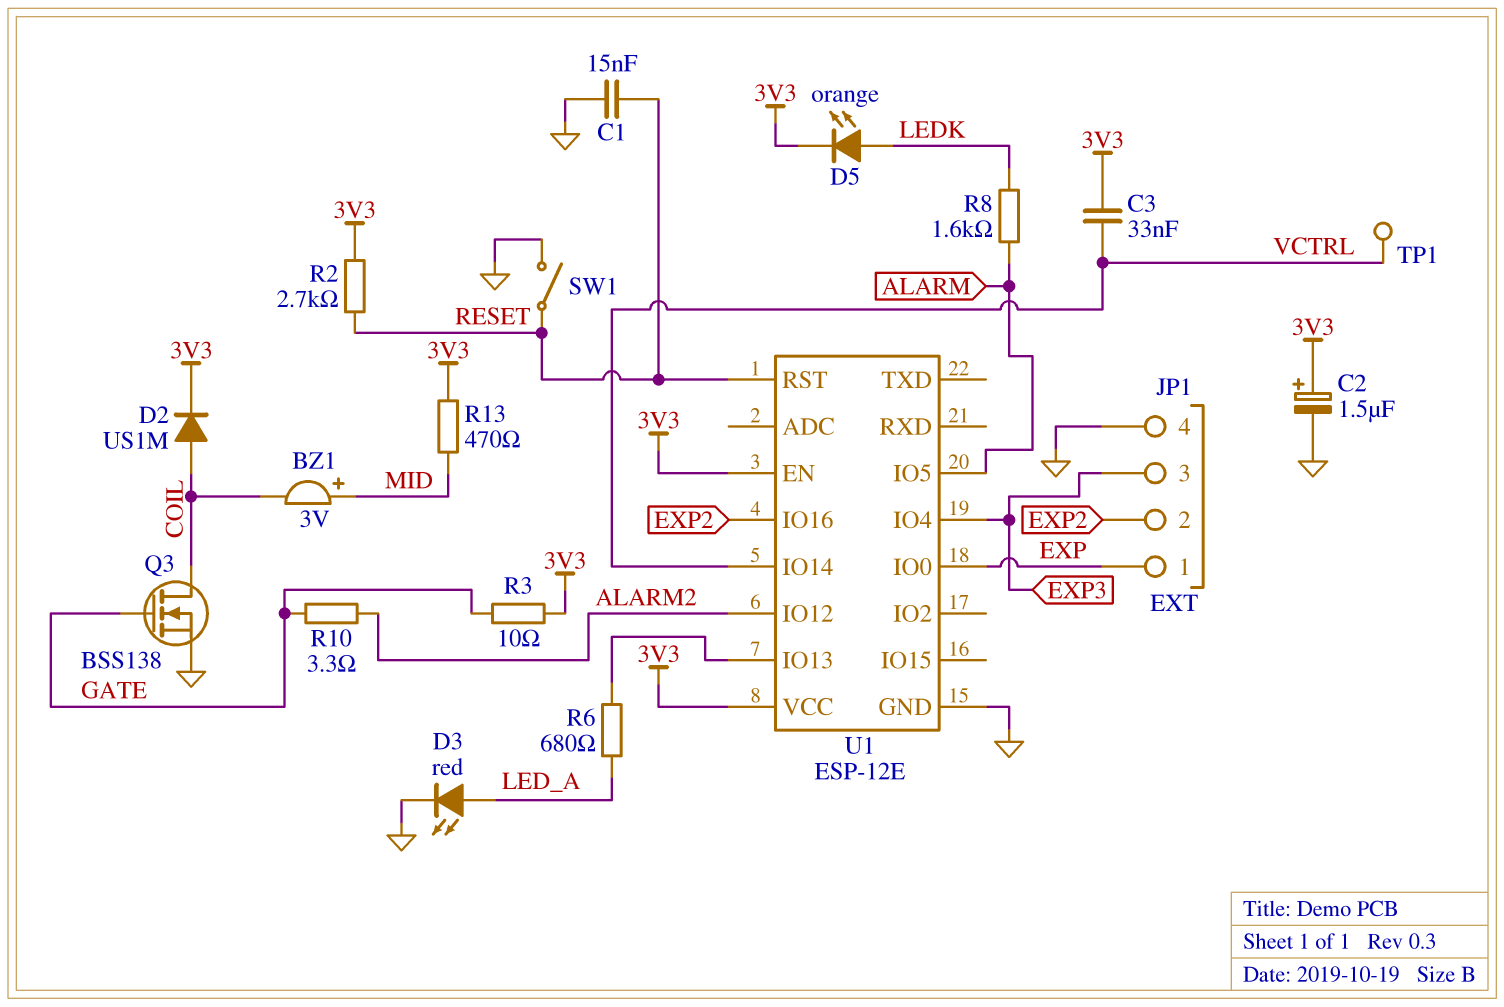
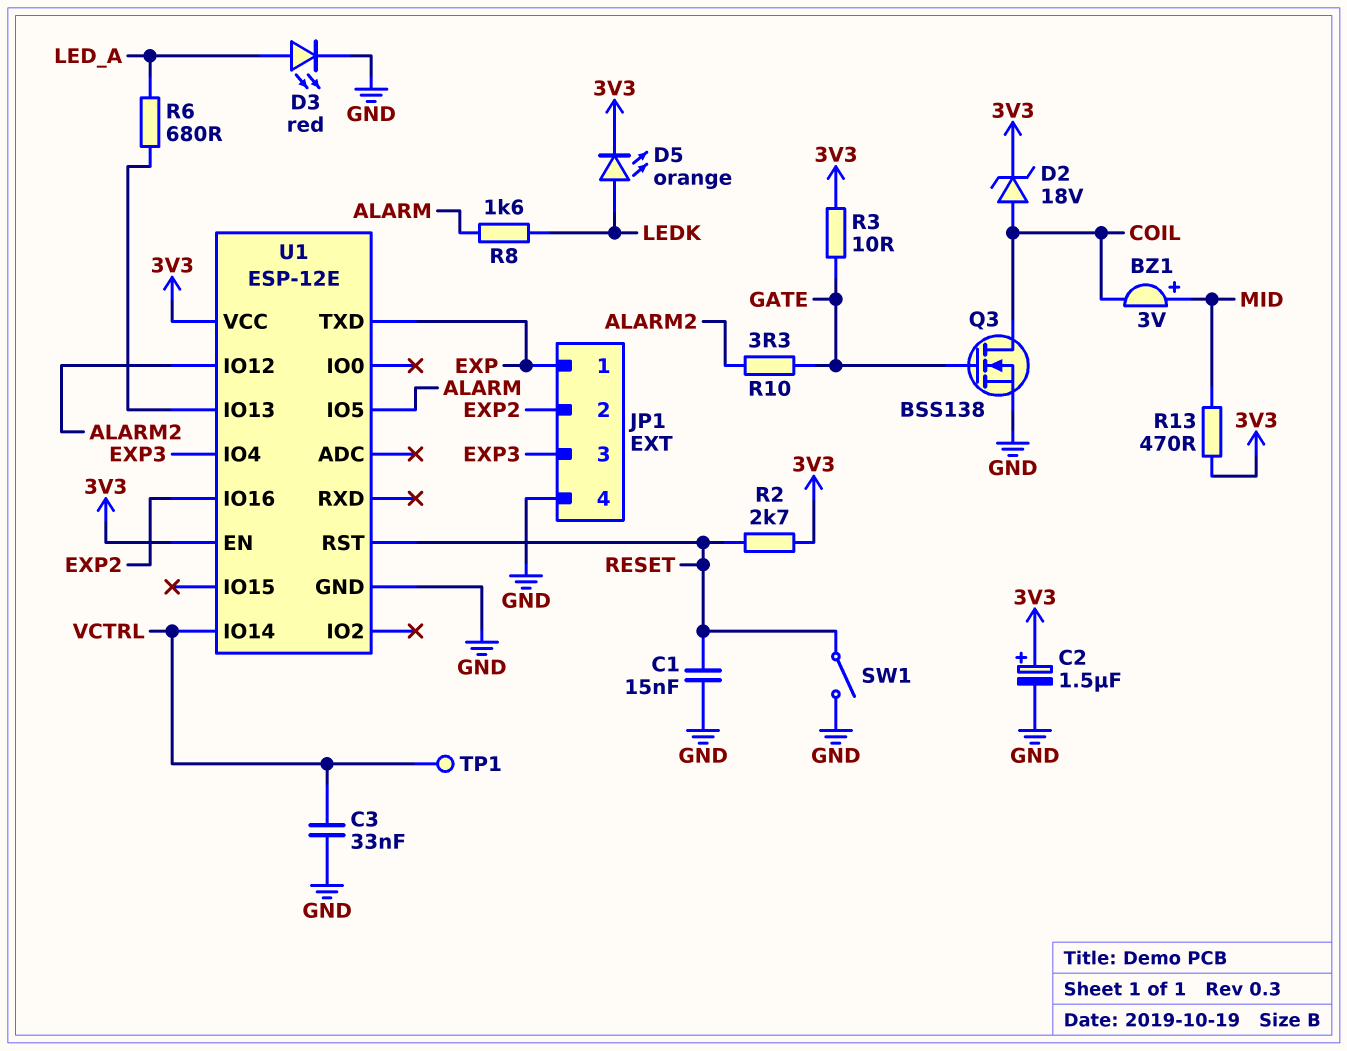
C3: 33nF (3V3, VCTRL) -> 33nF (GND, VCTRL)
D2: diode US1M (A COIL, K 3V3) -> zener 18V (A COIL, K 3V3)
U1 pin IO0: EXP -> none
U1 pin TXD: none -> EXP

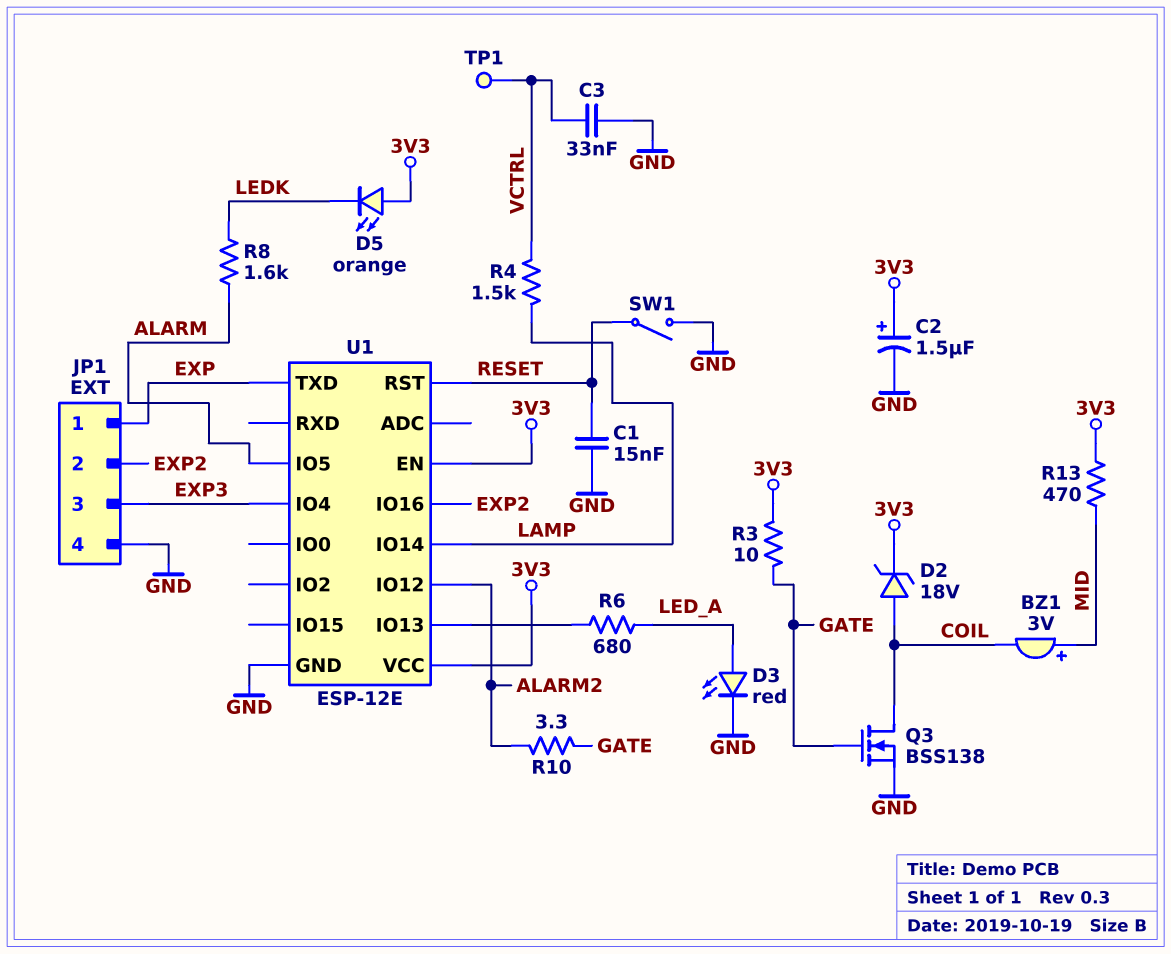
D5: LED orange (A LEDK, K 3V3) -> LED orange (A 3V3, K LEDK)
R2: 2.7k (3V3, RESET) -> none
R4: none -> 1.5k (LAMP, VCTRL)
U1 pin IO14: VCTRL -> LAMP

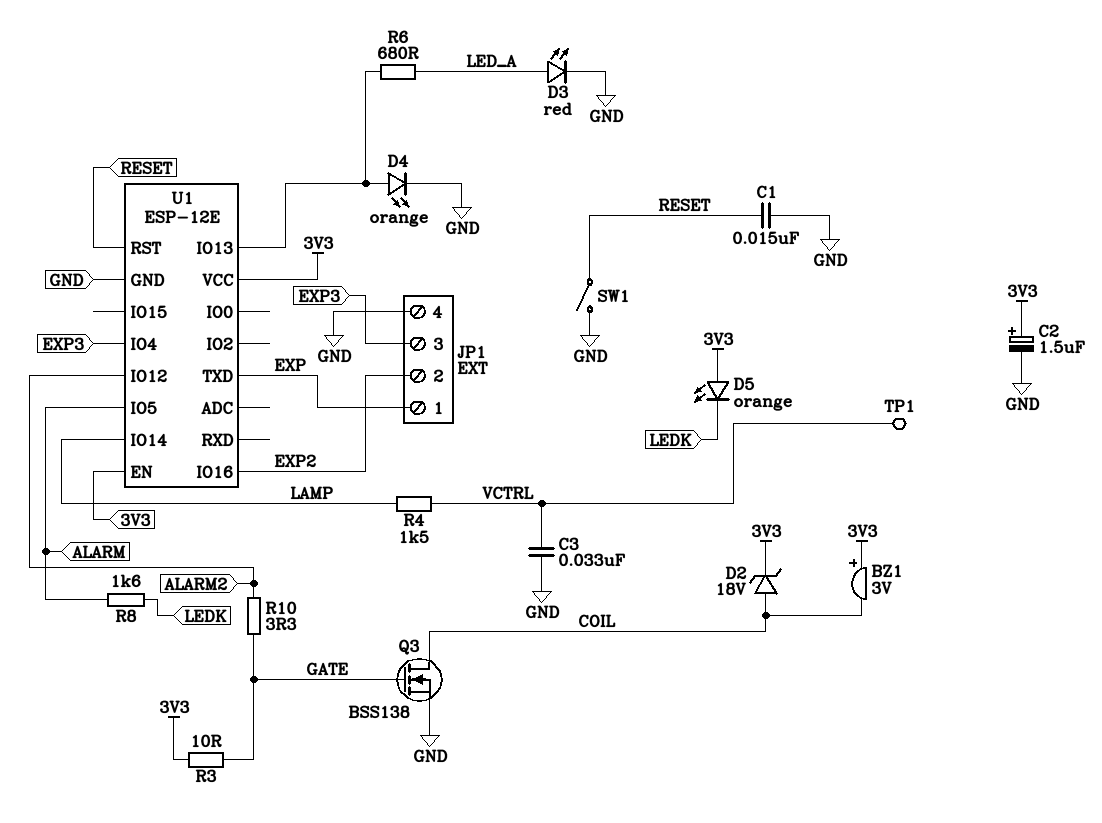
BZ1: buzzer 3V (plus MID, minus COIL) -> buzzer 3V (plus 3V3, minus COIL)
D4: none -> LED orange (A U1/IO13, K GND)
R13: 470 (3V3, MID) -> none

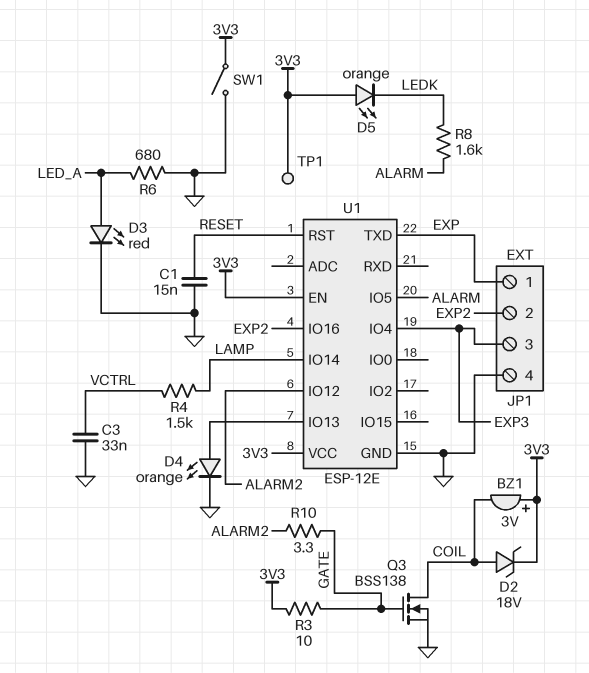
C2: 1.5uF (plus 3V3, minus GND) -> none
R6: 680 (LED_A, U1/IO13) -> 680 (GND, LED_A)
SW1: switch (GND, RESET) -> switch (3V3, GND)
TP1: test point (VCTRL) -> test point (3V3)

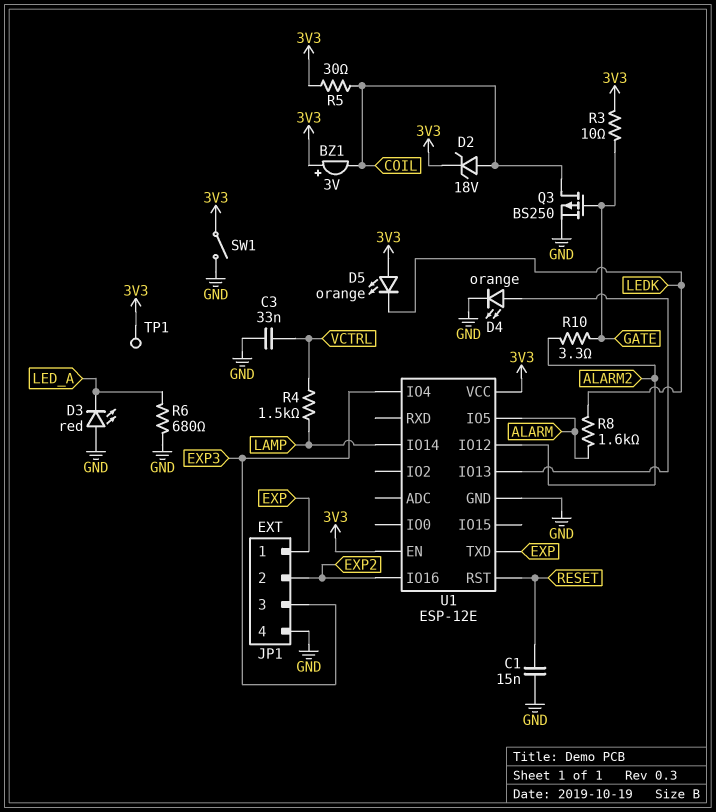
D3: LED red (A LED_A, K GND) -> LED red (A GND, K LED_A)
Q3: NMOS BSS138 (G GATE, D COIL, S GND) -> PMOS BS250 (G GATE, D COIL, S GND)
R5: none -> 30 (3V3, COIL)

